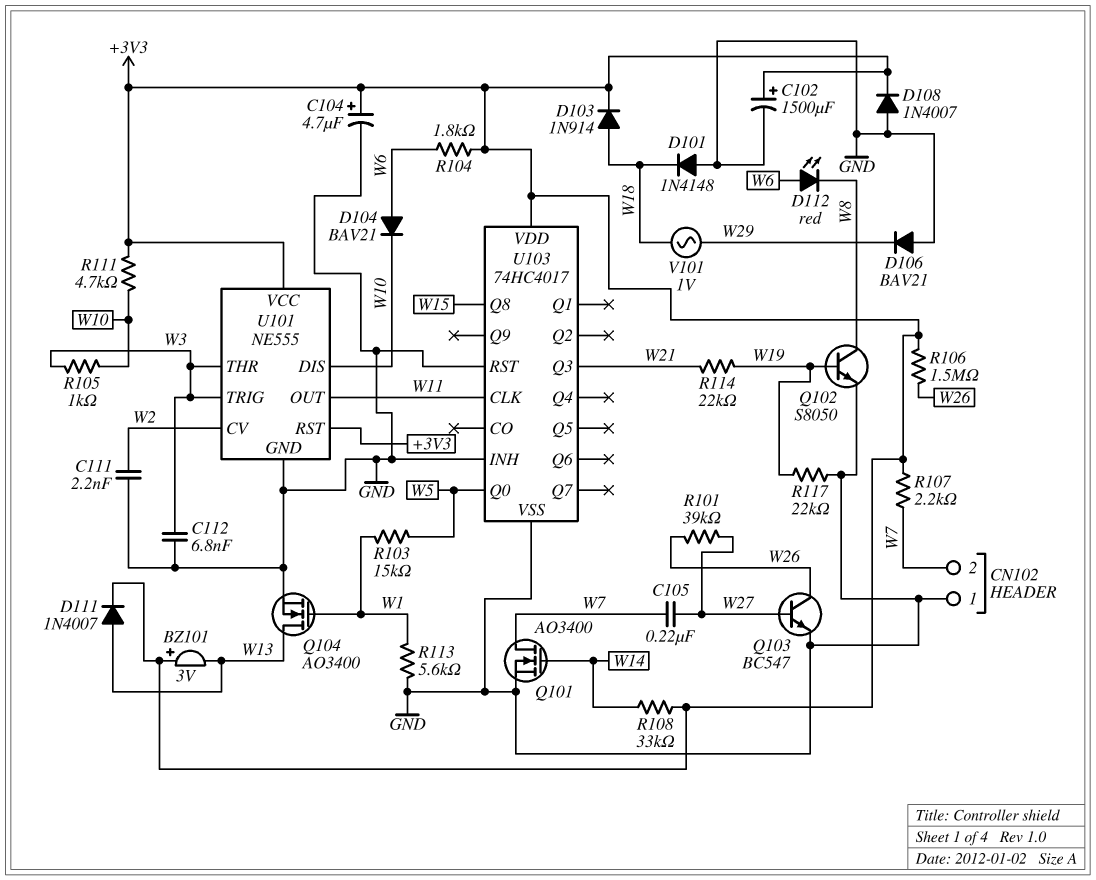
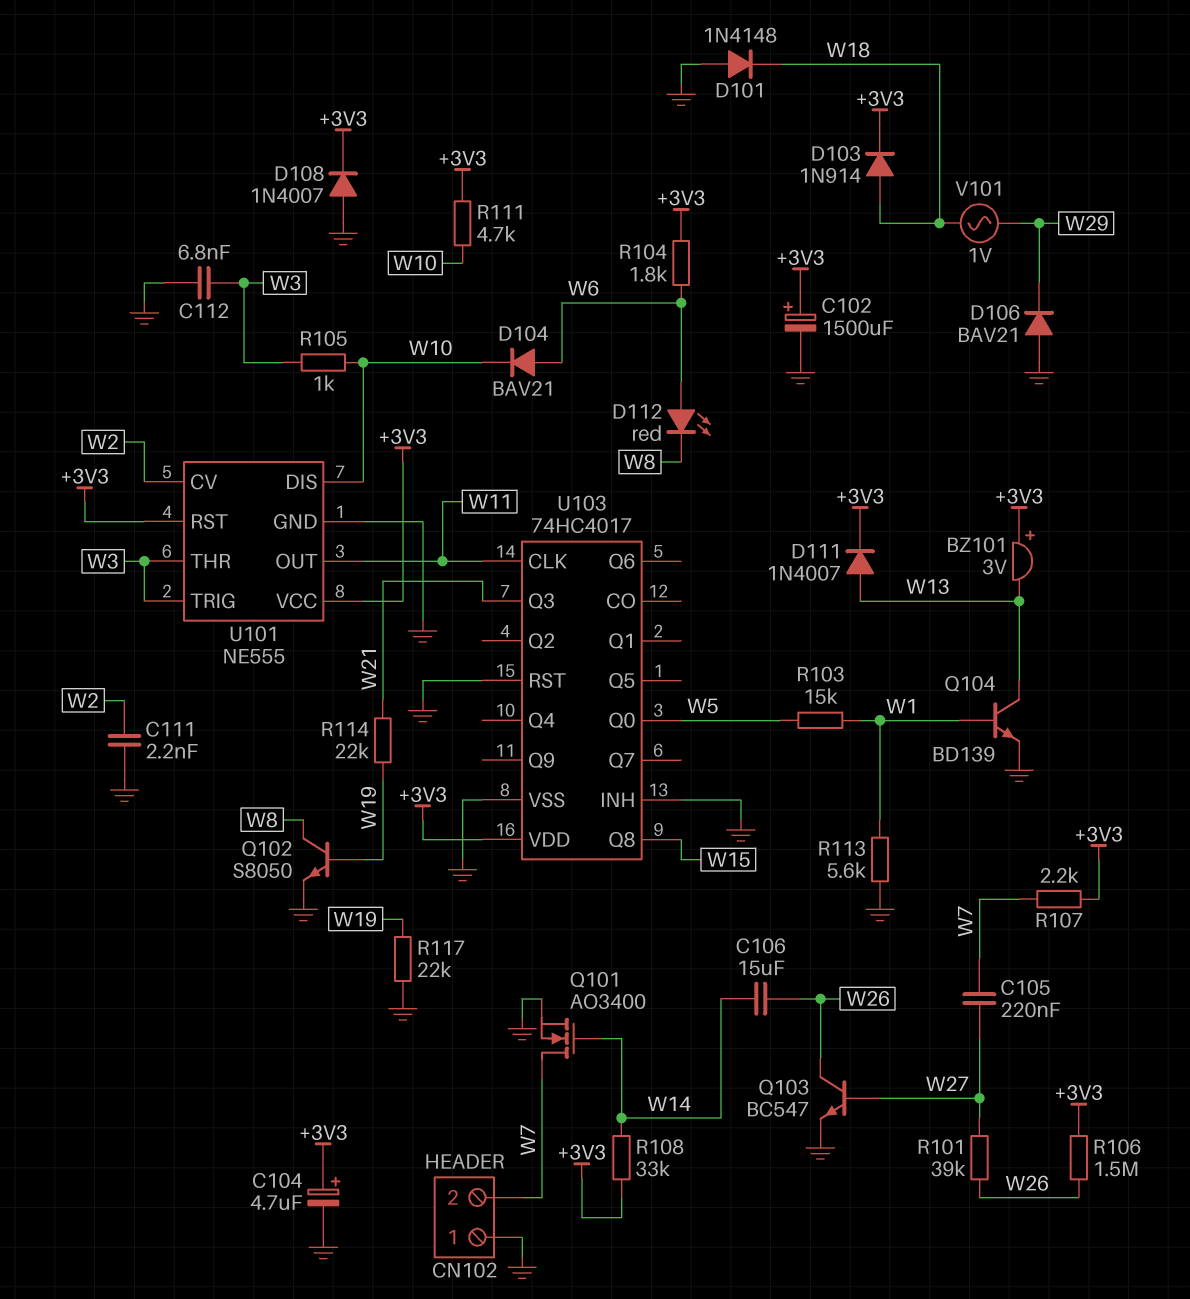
C106: none -> 15uF (W14, W26)
Q104: NMOS AO3400 (G W1, D W13, S GND) -> NPN BD139 (B W1, C W13, E GND)

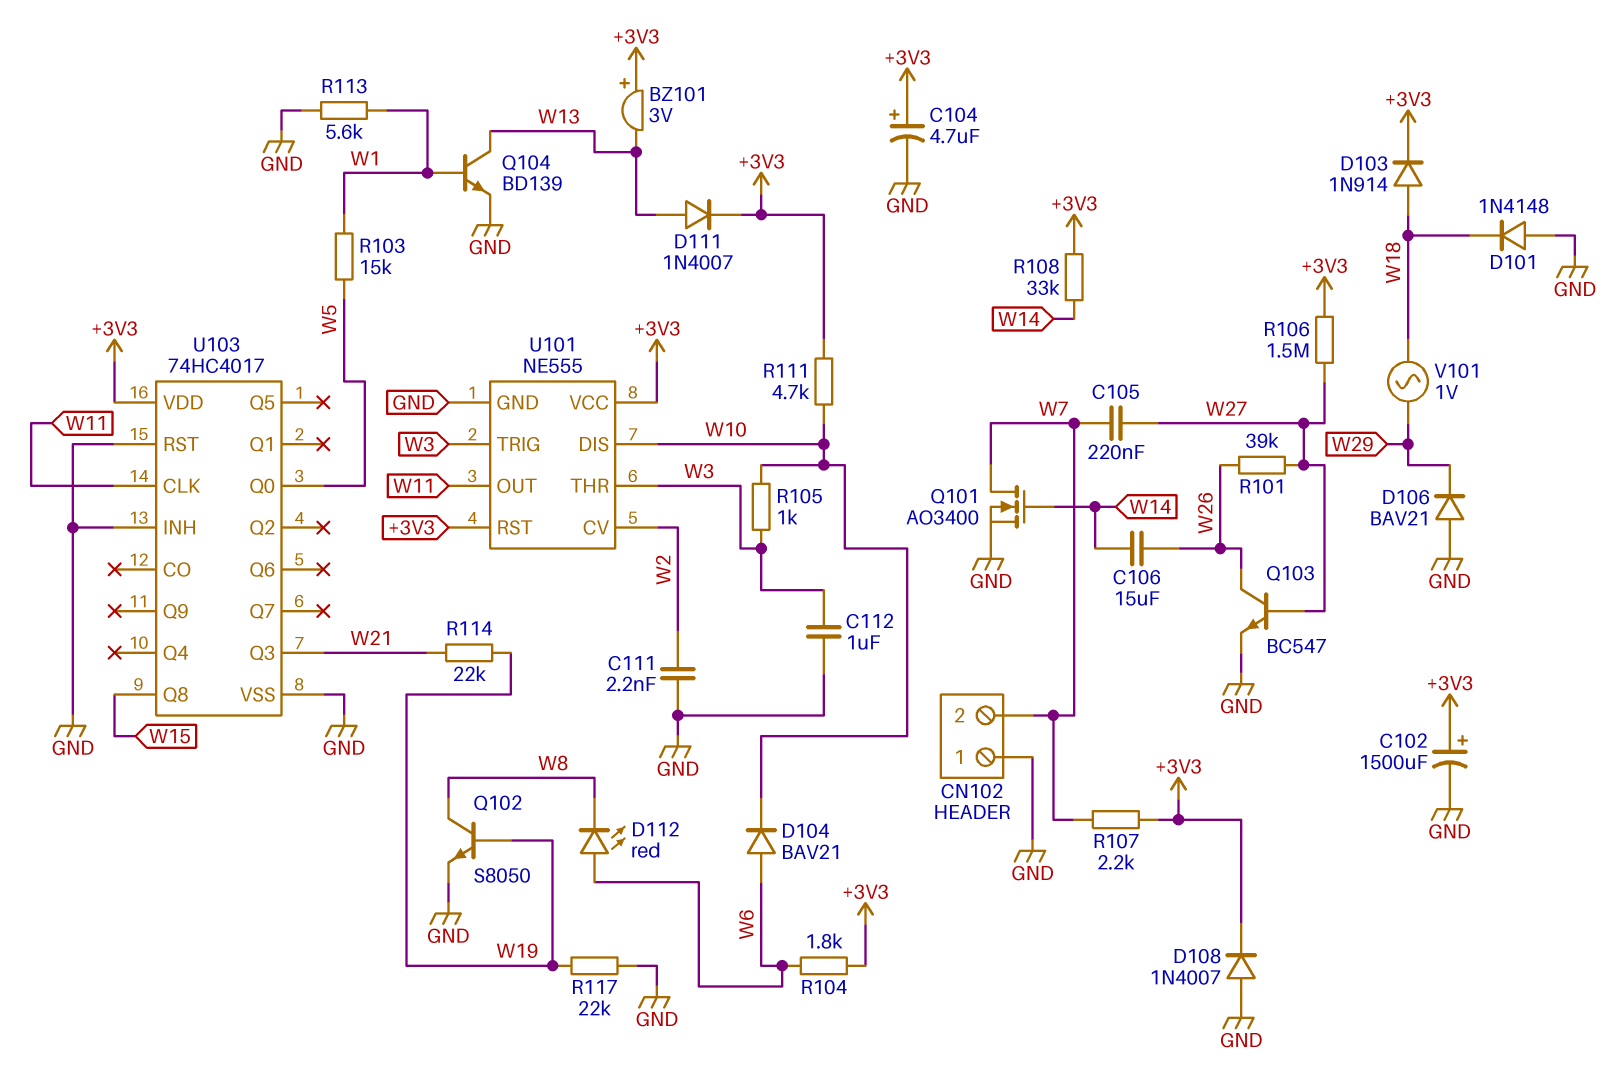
C112: 6.8nF (GND, W3) -> 1uF (GND, W3)
R106: 1.5M (+3V3, W26) -> 1.5M (+3V3, W27)

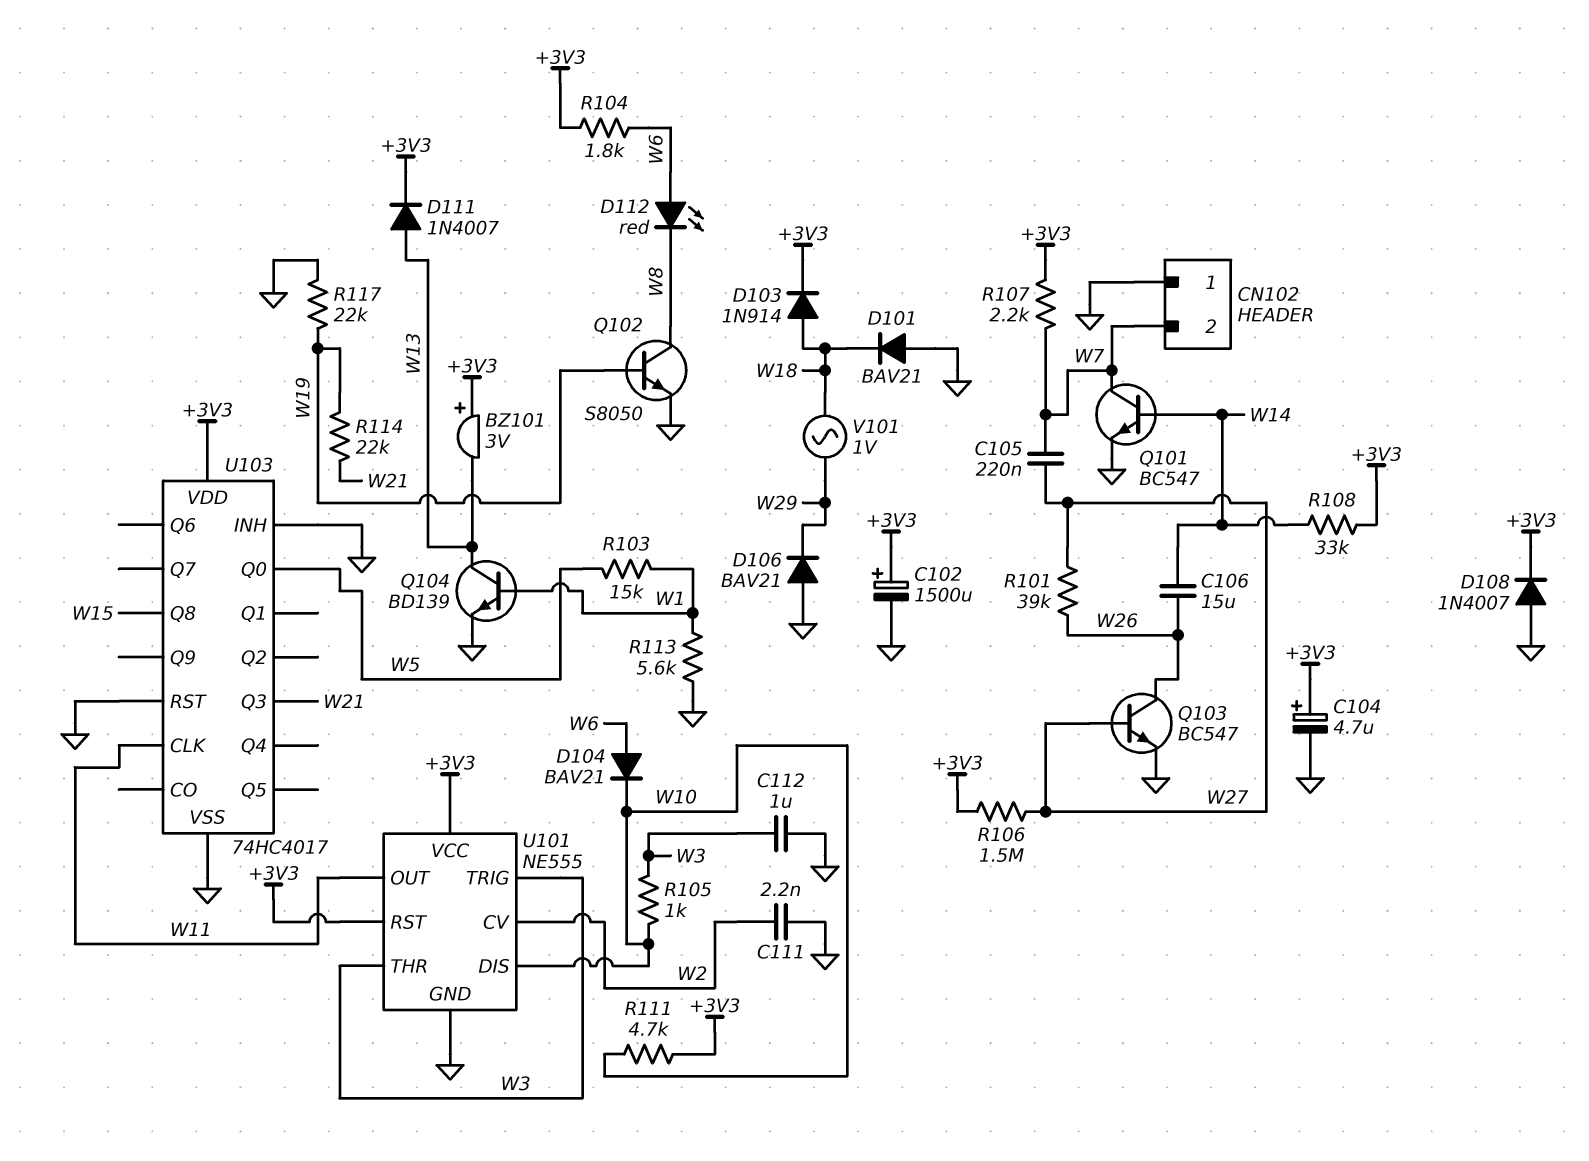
D101: diode 1N4148 (A GND, K W18) -> diode BAV21 (A GND, K W18)
Q101: NMOS AO3400 (G W14, D W7, S GND) -> NPN BC547 (B W14, C W7, E GND)

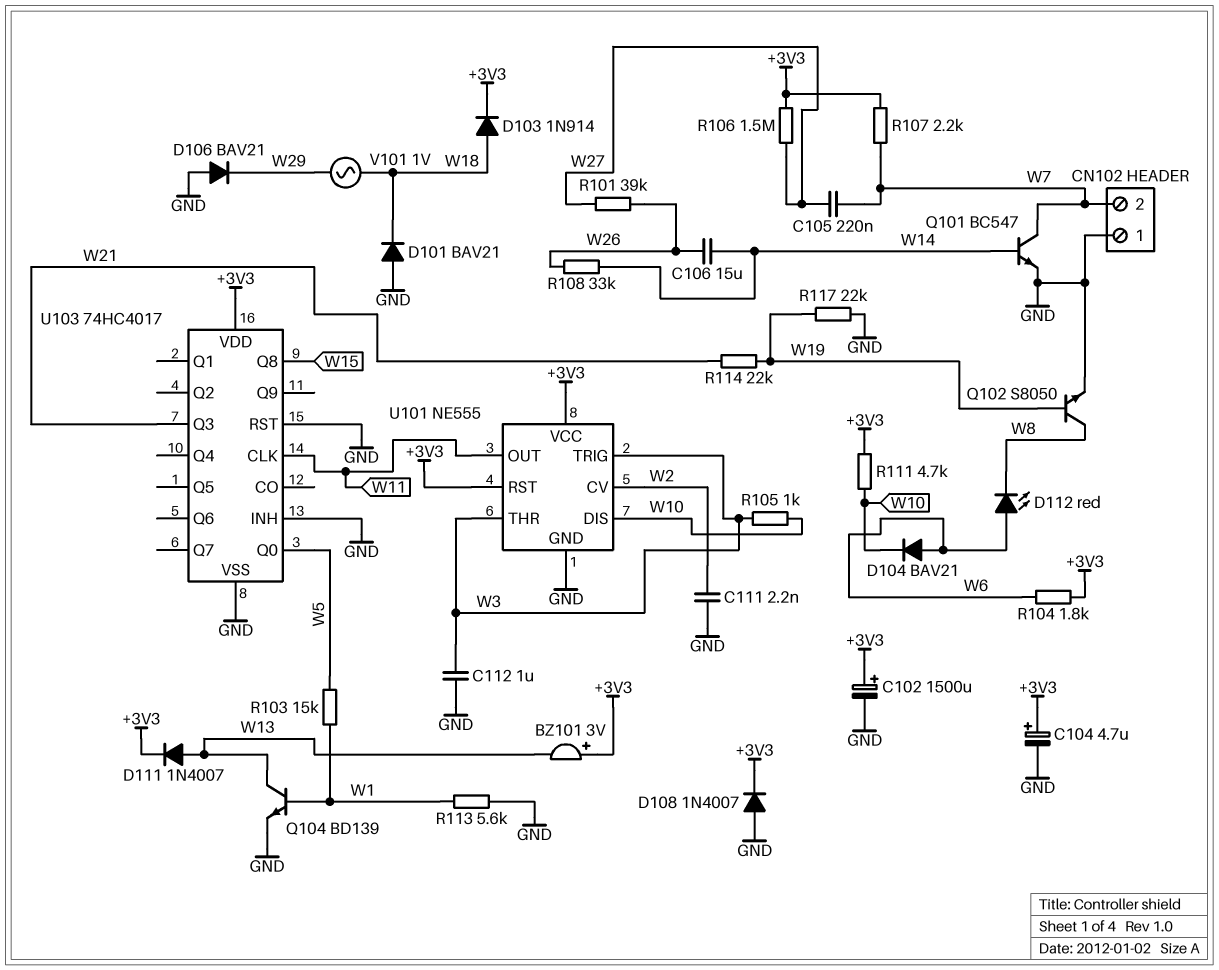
Q103: NPN BC547 (B W27, C W26, E GND) -> none
R108: 33k (+3V3, W14) -> 33k (W14, W26)

